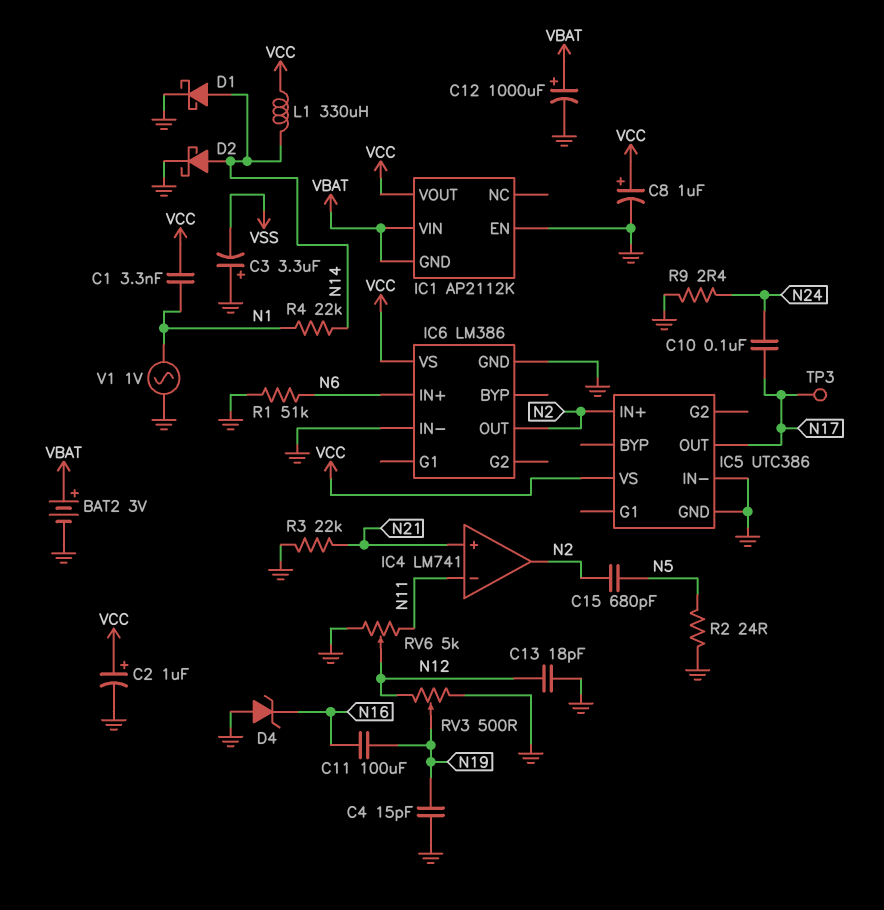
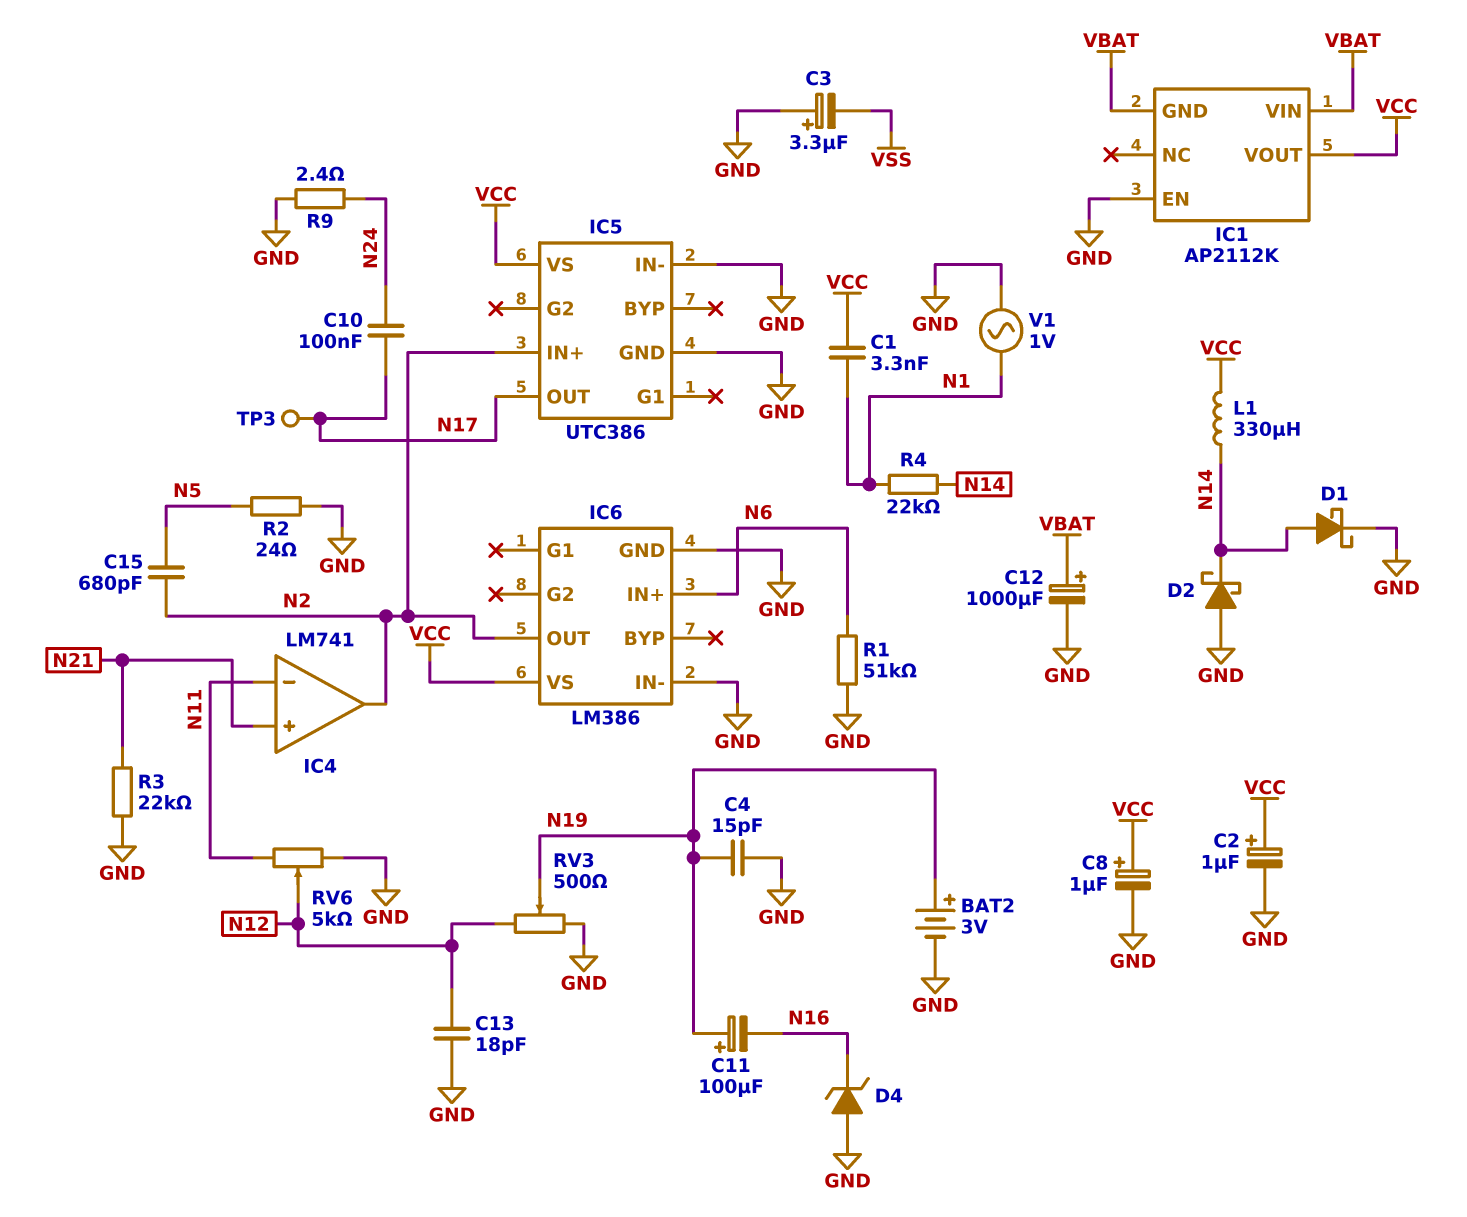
BAT2: 3V (plus VBAT, minus GND) -> 3V (plus N19, minus GND)
C11: 100uF (N16, N19) -> 100uF (plus N19, minus N16)
D2: schottky (A N14, K GND) -> schottky (A GND, K N14)

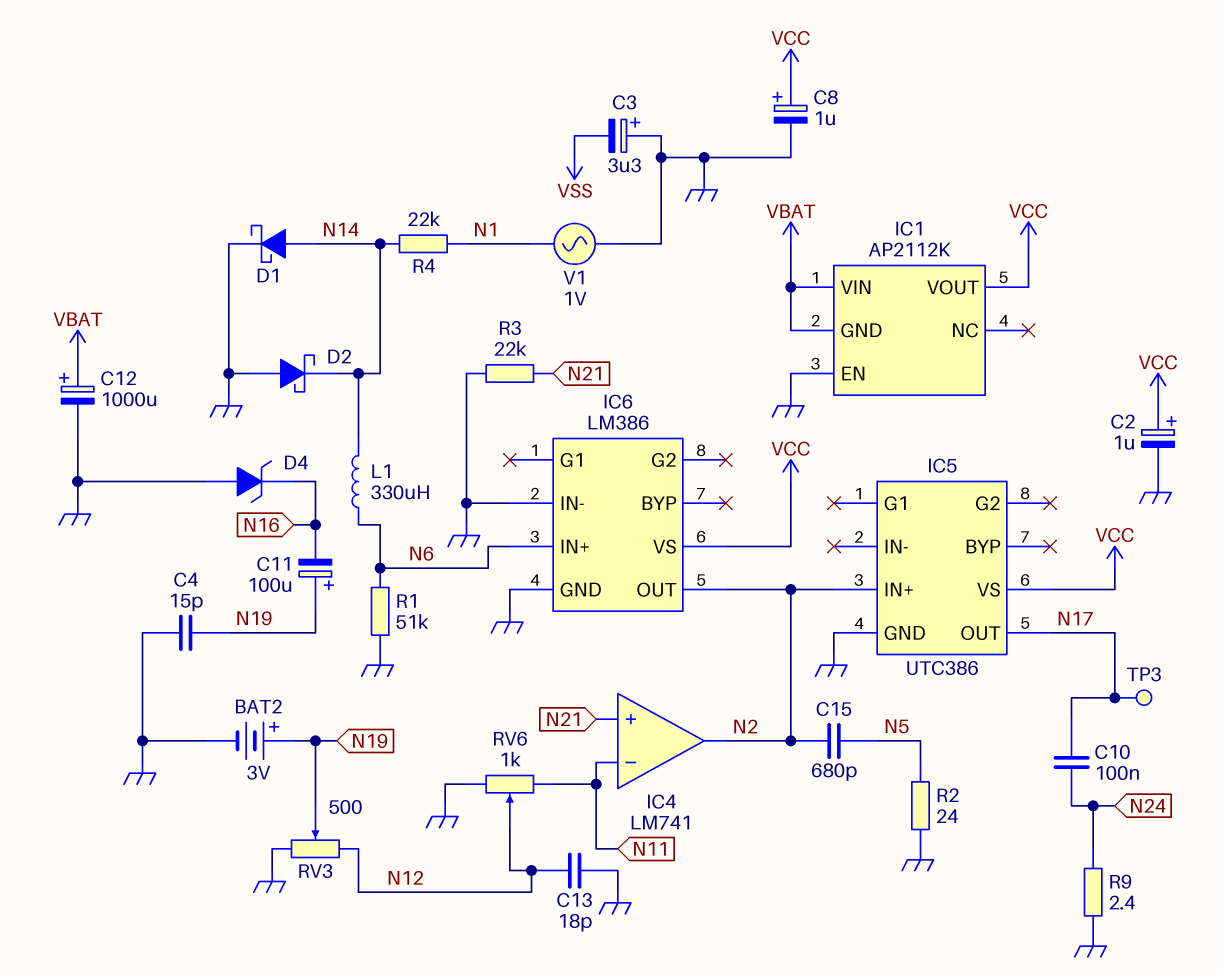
C1: 3.3nF (N1, VCC) -> none
IC5 pin IN-: GND -> none
L1: 330uH (N14, VCC) -> 330uH (N6, N14)
RV6: 5k (GND, N11, wiper N12) -> 1k (GND, N11, wiper N12)

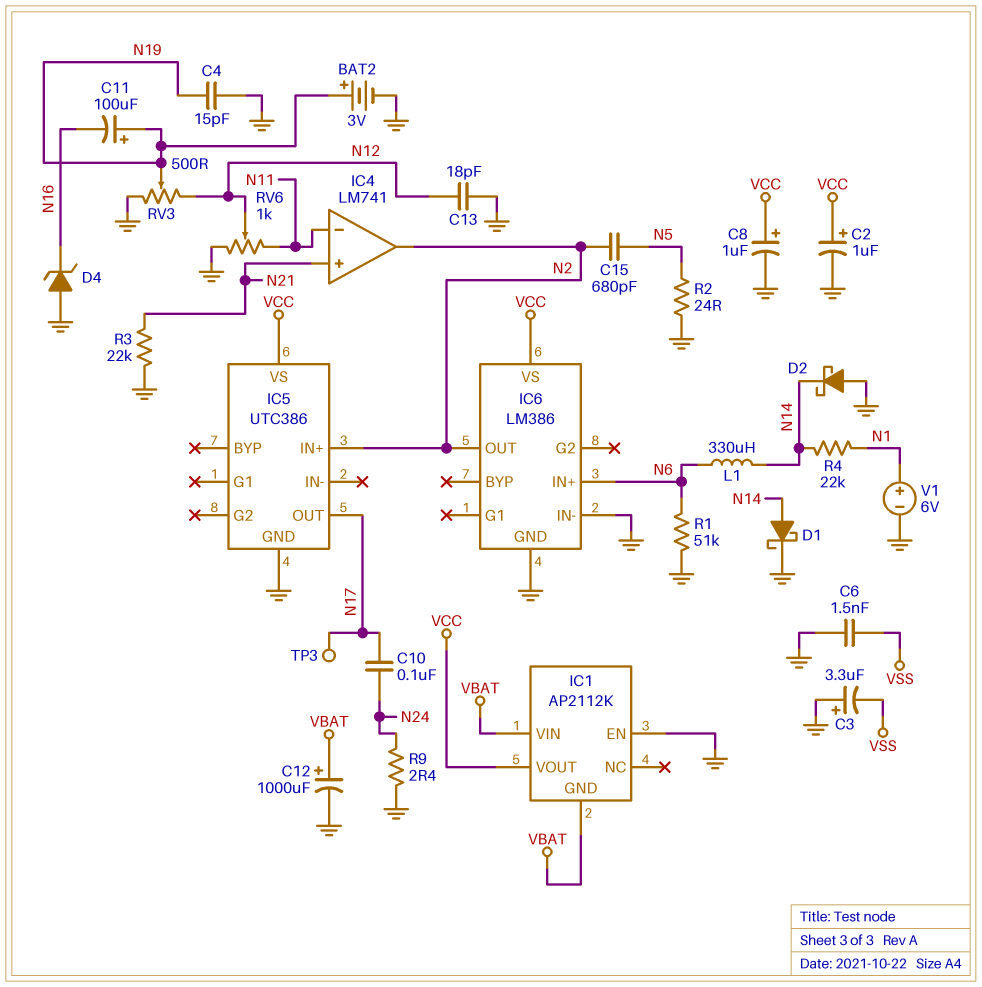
C6: none -> 1.5nF (GND, VSS)
V1: AC 1V (GND, N1) -> 6V (plus N1, minus GND)

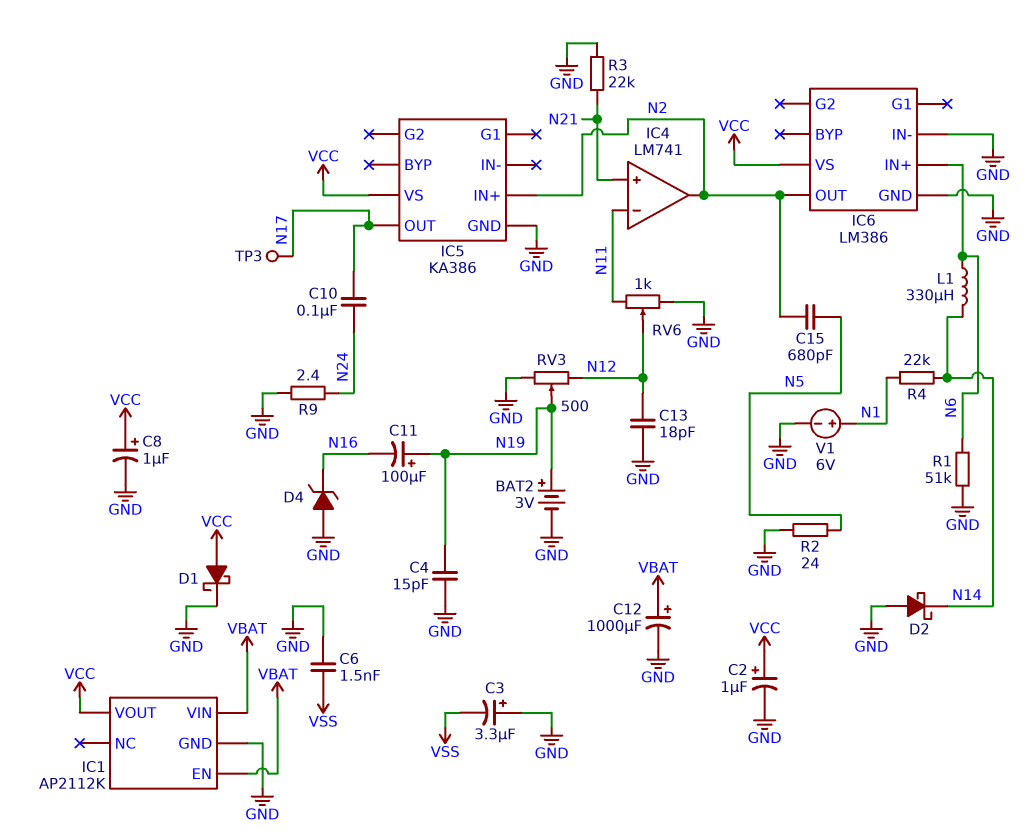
D1: schottky (A N14, K GND) -> schottky (A VCC, K GND)
IC1 pin EN: GND -> VBAT
IC1 pin GND: VBAT -> GND
IC5: UTC386 -> KA386

